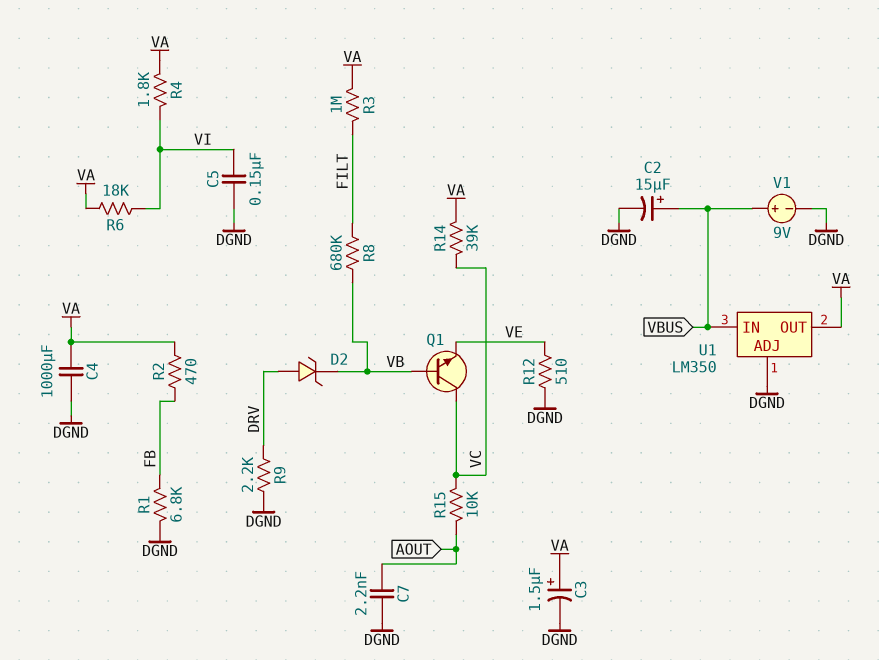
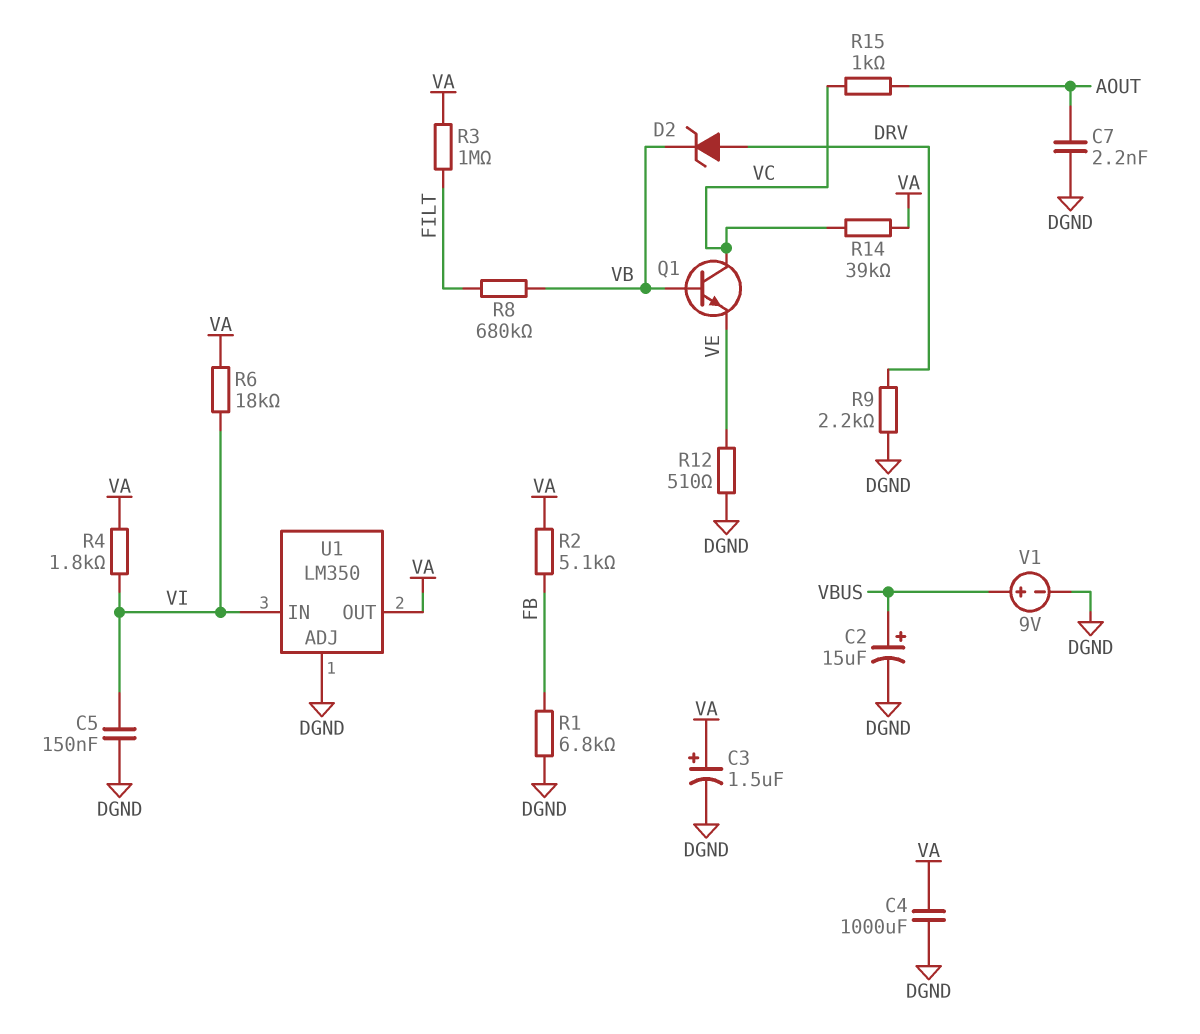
R2: 470 (FB, VA) -> 5.1k (FB, VA)
R15: 10k (AOUT, VC) -> 1k (AOUT, VC)
U1 pin IN: VBUS -> VI

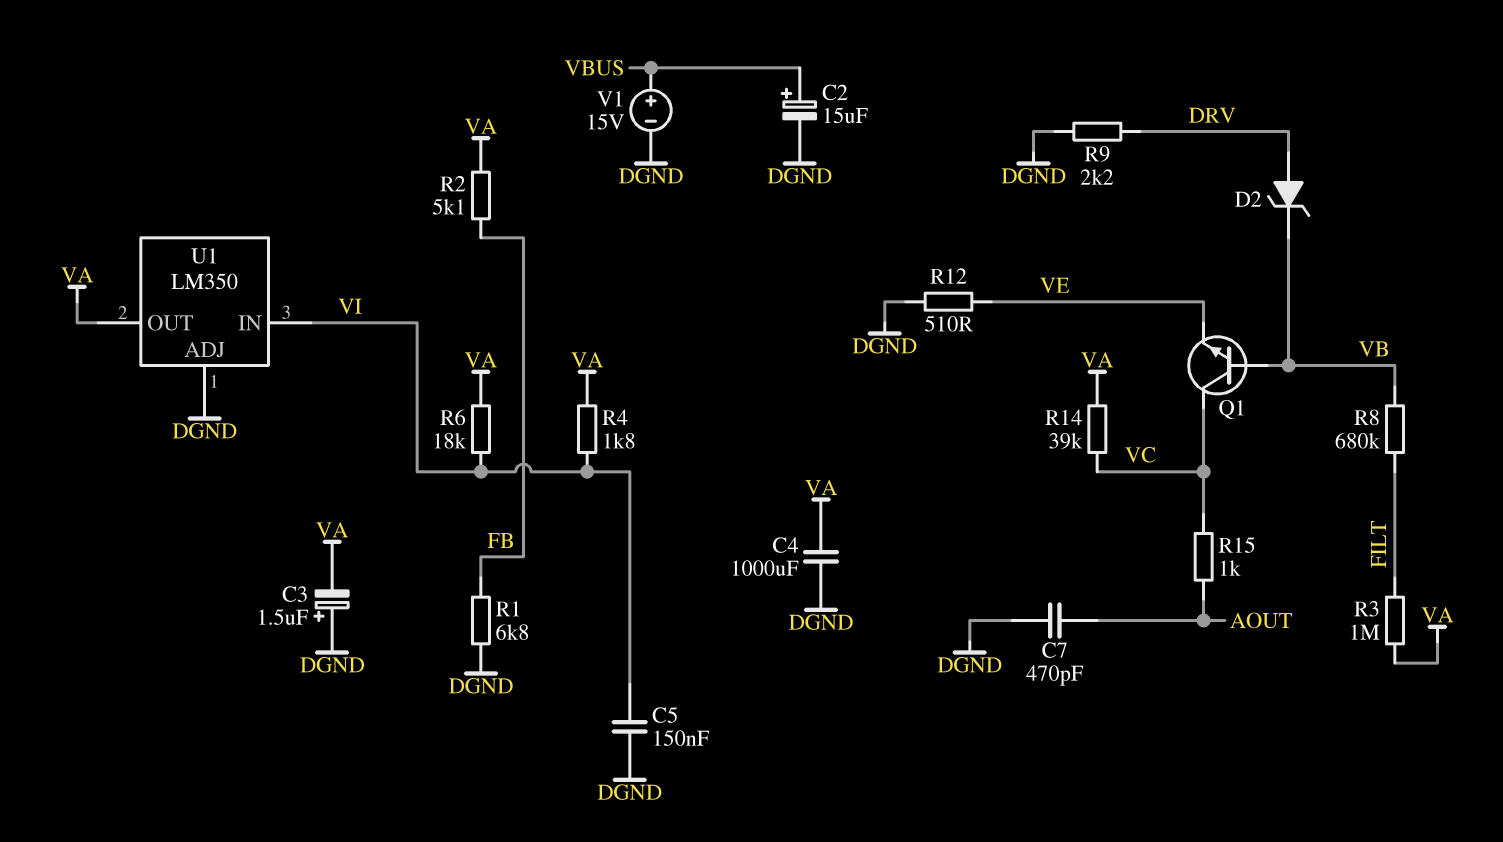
C3: 1.5uF (plus VA, minus DGND) -> 1.5uF (plus DGND, minus VA)
C7: 2.2nF (AOUT, DGND) -> 470pF (AOUT, DGND)
V1: 9V (plus VBUS, minus DGND) -> 15V (plus VBUS, minus DGND)

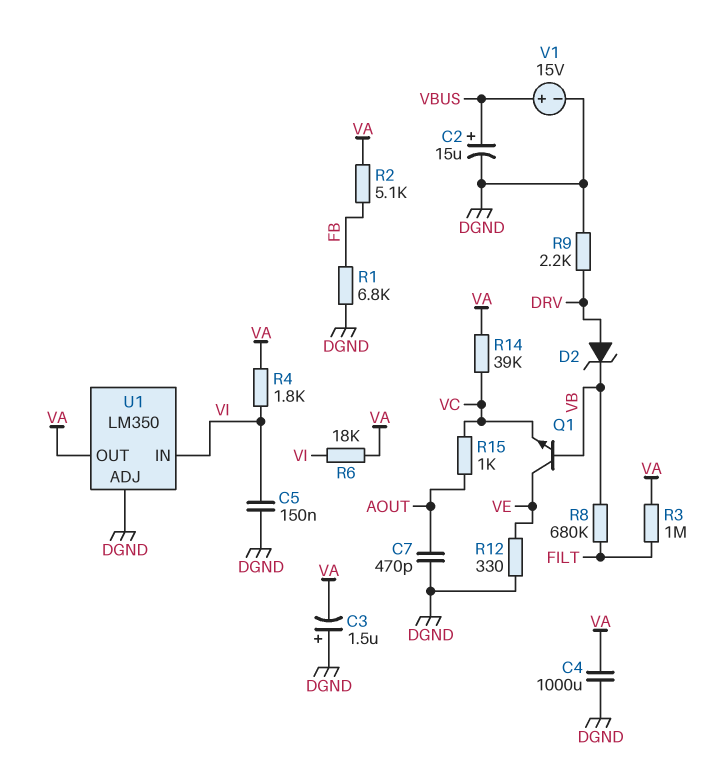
Q1: NPN (B VB, C VC, E VE) -> NPN (B VB, C VE, E VC)
R12: 510 (DGND, VE) -> 330 (DGND, VE)

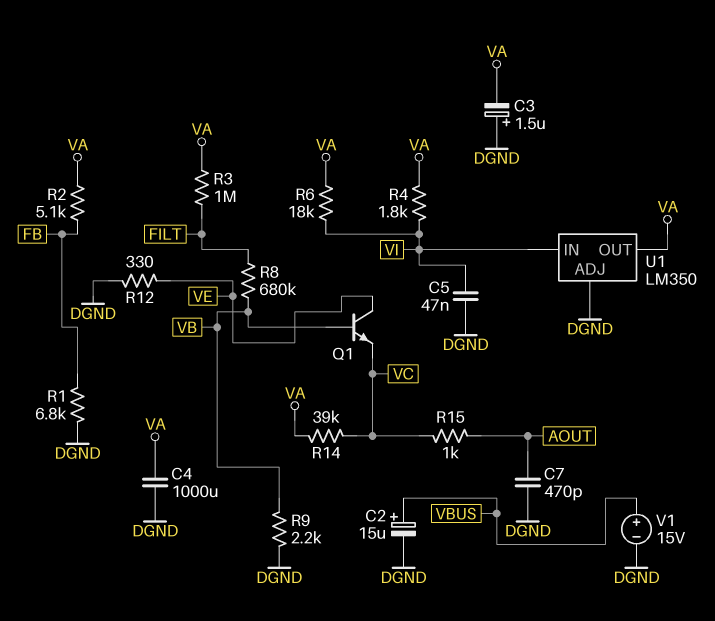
C5: 150nF (DGND, VI) -> 47nF (DGND, VI)
D2: zener (A DRV, K VB) -> none
R9: 2.2k (DGND, DRV) -> 2.2k (DGND, VB)

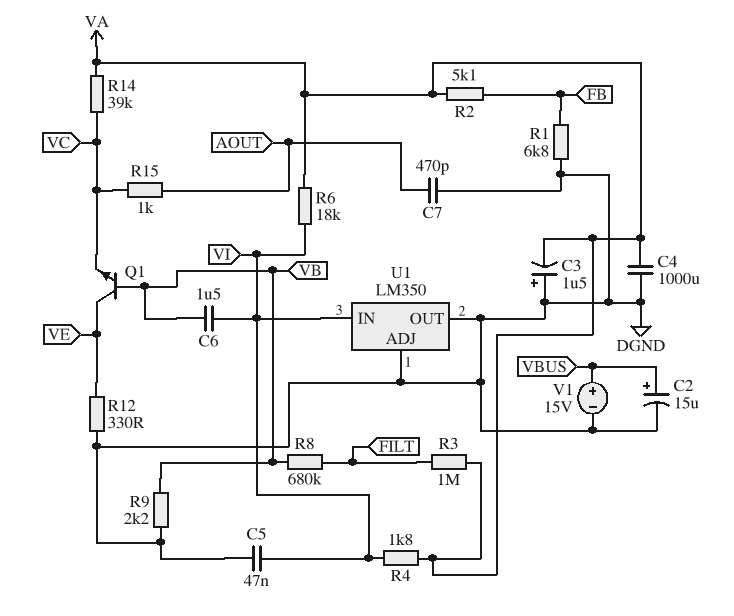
C6: none -> 1.5uF (VB, VI)
U1 pin OUT: VA -> DGND

